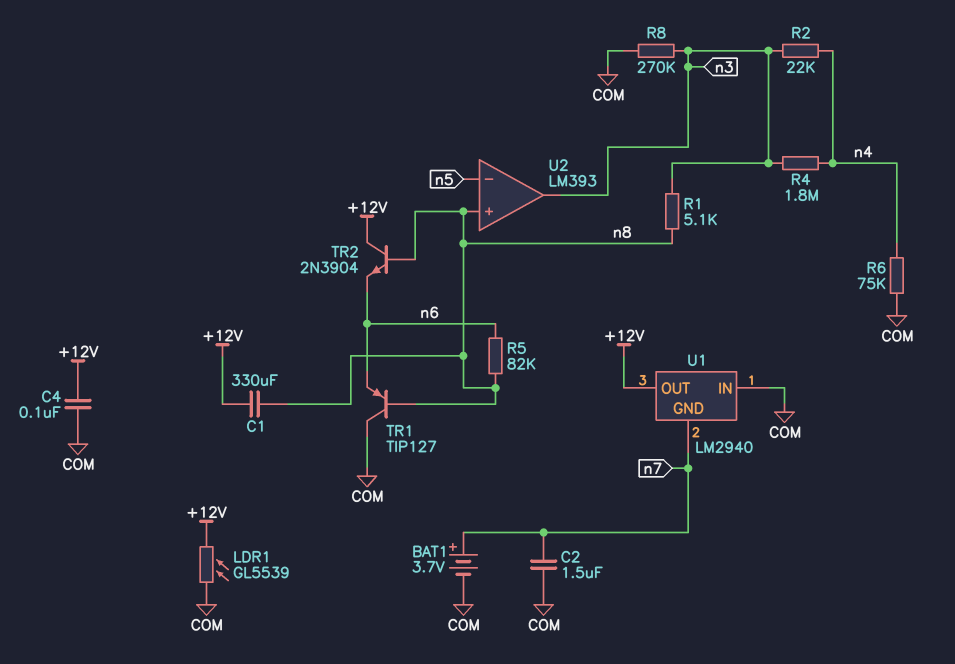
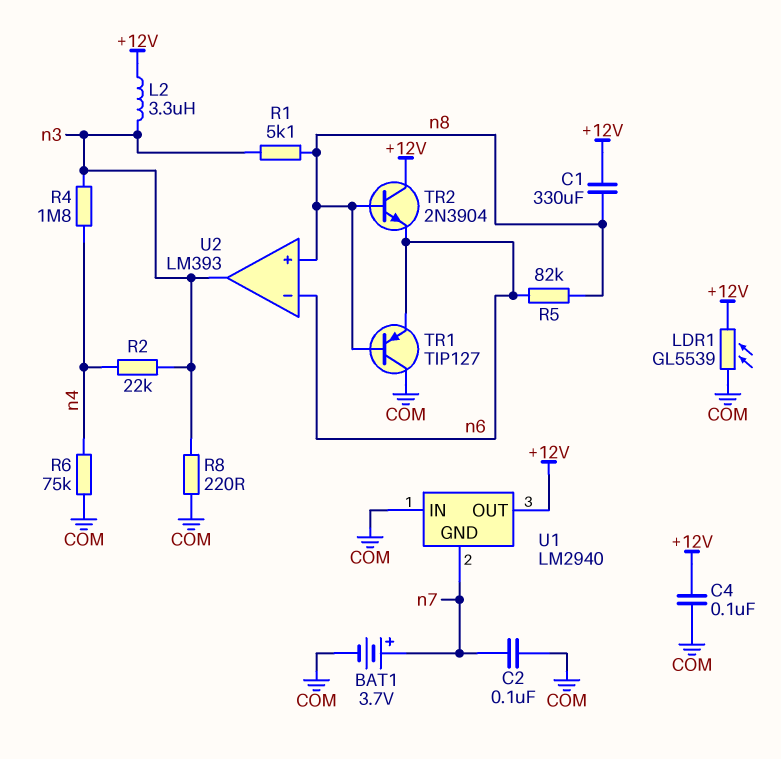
C2: 1.5uF (COM, n7) -> 100nF (COM, n7)
L2: none -> 3.3uH (+12V, n3)
R8: 270k (COM, n3) -> 220 (COM, n3)
U2 pin in-: n5 -> n6

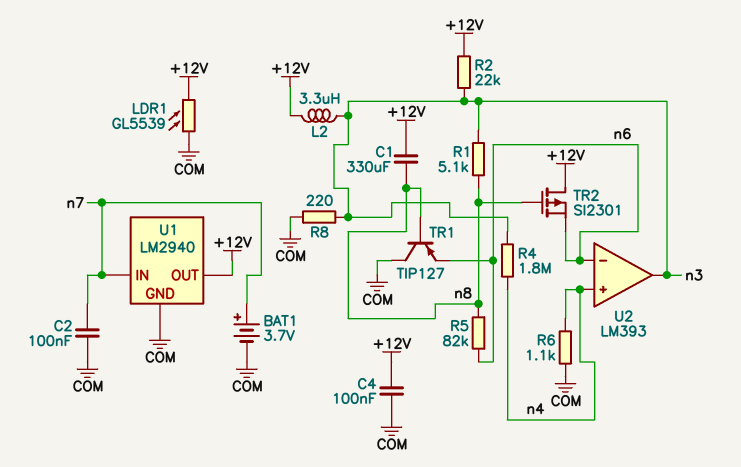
R2: 22k (n3, n4) -> 22k (+12V, n3)
R6: 75k (COM, n4) -> 1.1k (COM, n4)
TR2: NPN 2N3904 (B n8, C +12V, E n6) -> PMOS SI2301 (G n8, D +12V, S n6)
U1 pin GND: n7 -> COM
U1 pin IN: COM -> n7
U2 pin in+: n8 -> n4

